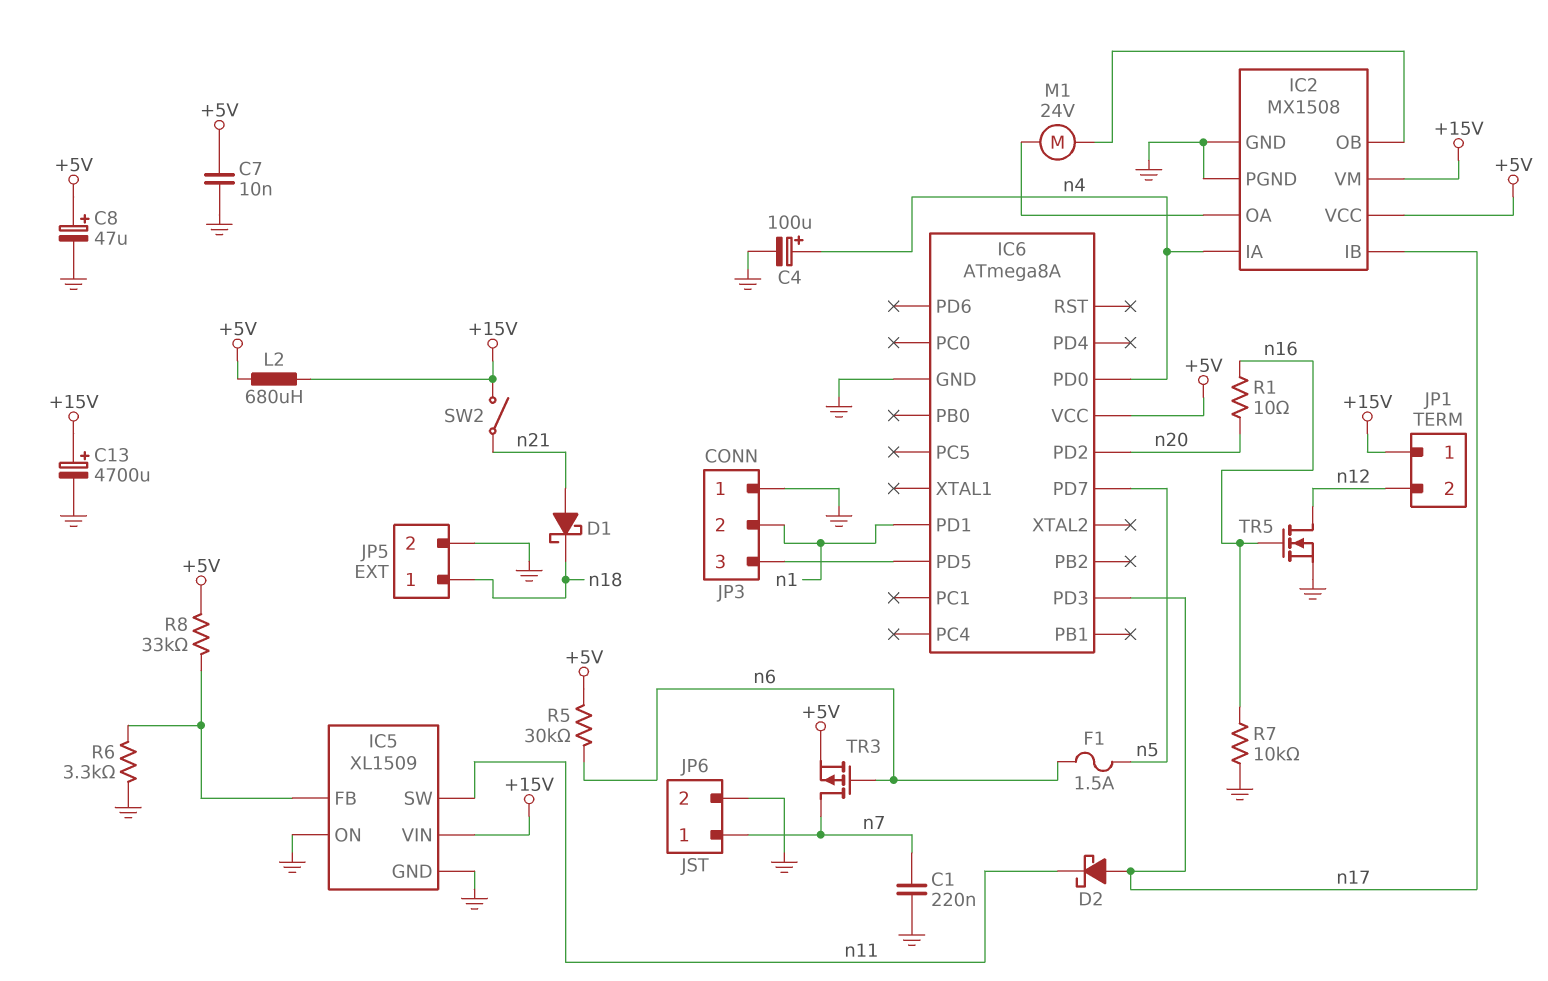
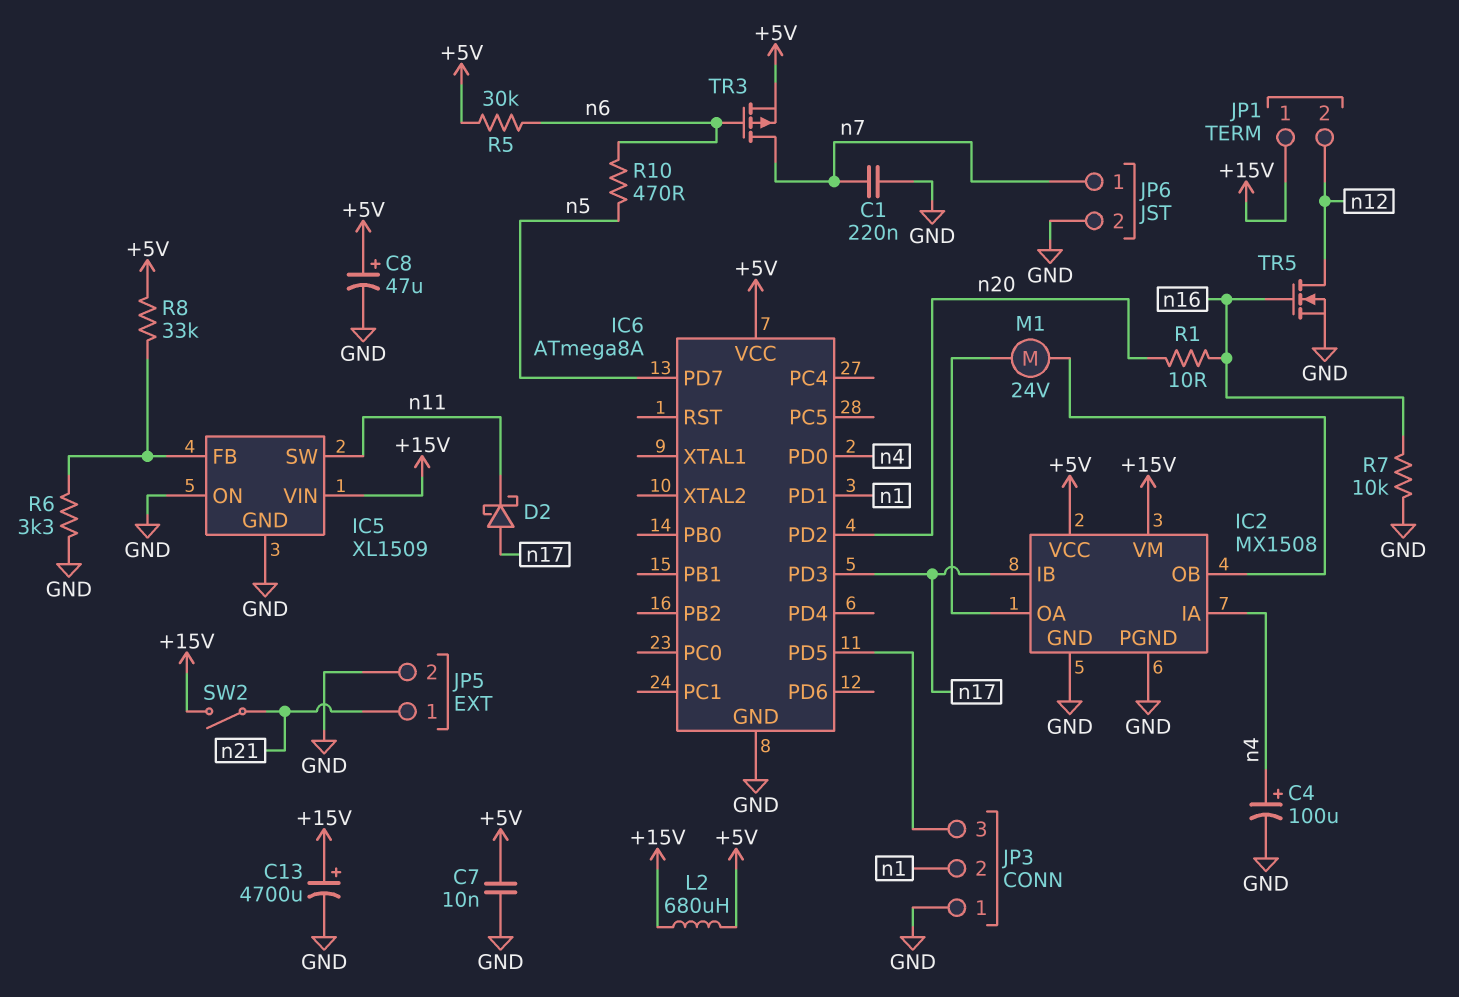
D1: schottky (A n21, K n18) -> none
F1: 1.5A (n5, n6) -> none
JP5 pin 1: n18 -> n21
R10: none -> 470 (n5, n6)

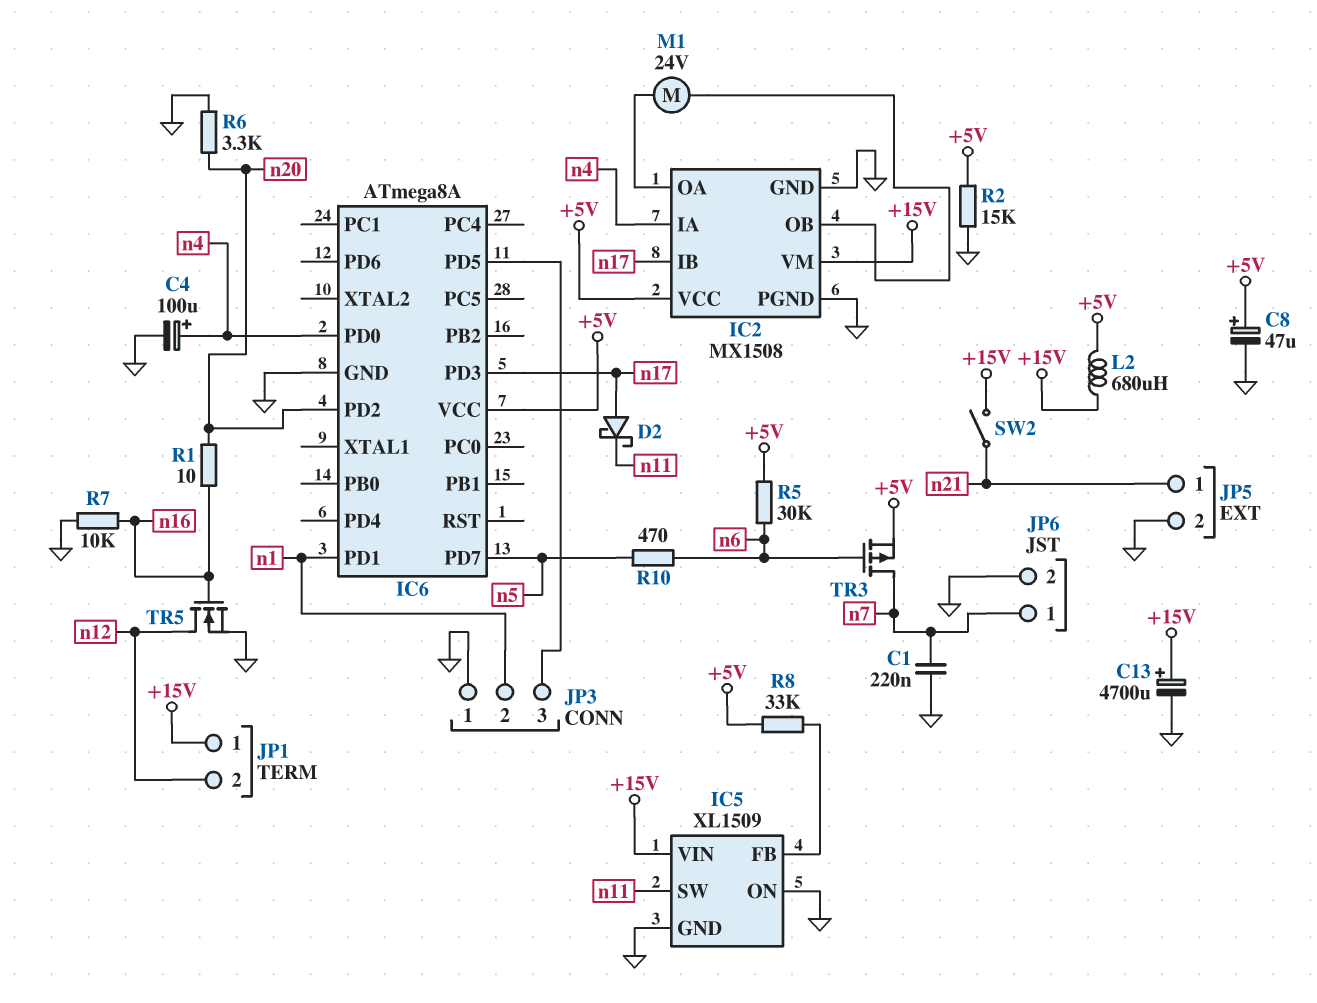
C7: 10nF (+5V, GND) -> none
R2: none -> 15k (+5V, GND)
R6: 3.3k (GND, IC5/FB) -> 3.3k (GND, n20)

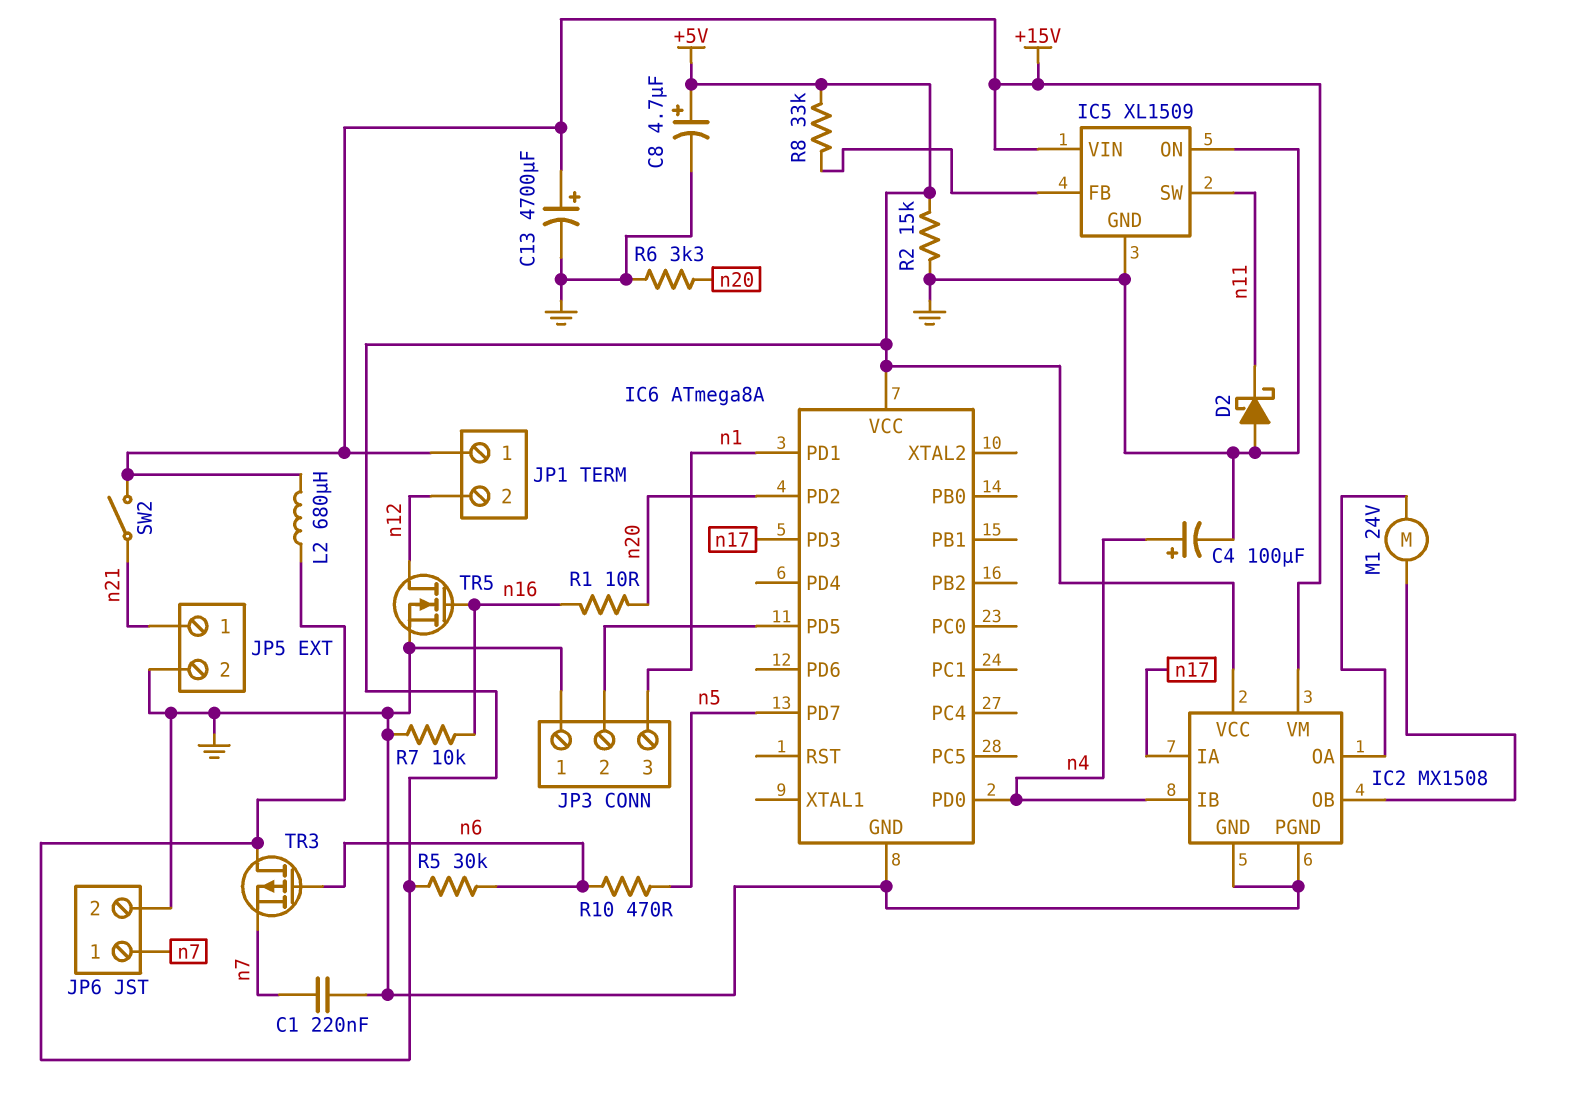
C8: 47uF (plus +5V, minus GND) -> 4.7uF (plus +5V, minus GND)
D2: schottky (A n17, K n11) -> schottky (A GND, K n11)
IC2 pin IA: n4 -> n17
IC2 pin IB: n17 -> n4
JP3 pin 2: n1 -> IC6/PD5
JP3 pin 3: IC6/PD5 -> n1
TR3: PMOS (G n6, D n7, S +5V) -> PMOS (G n6, D +5V, S n7)

